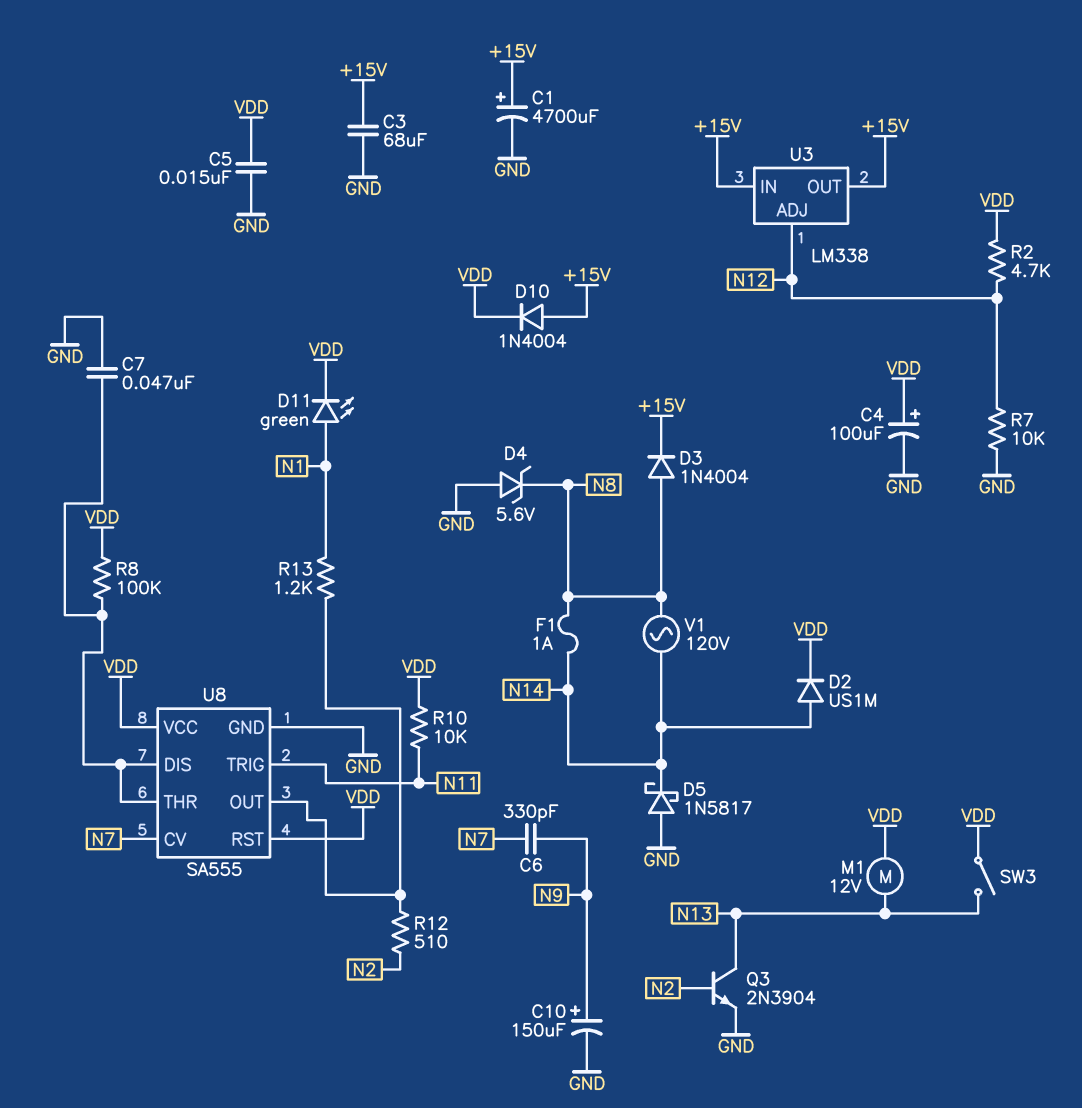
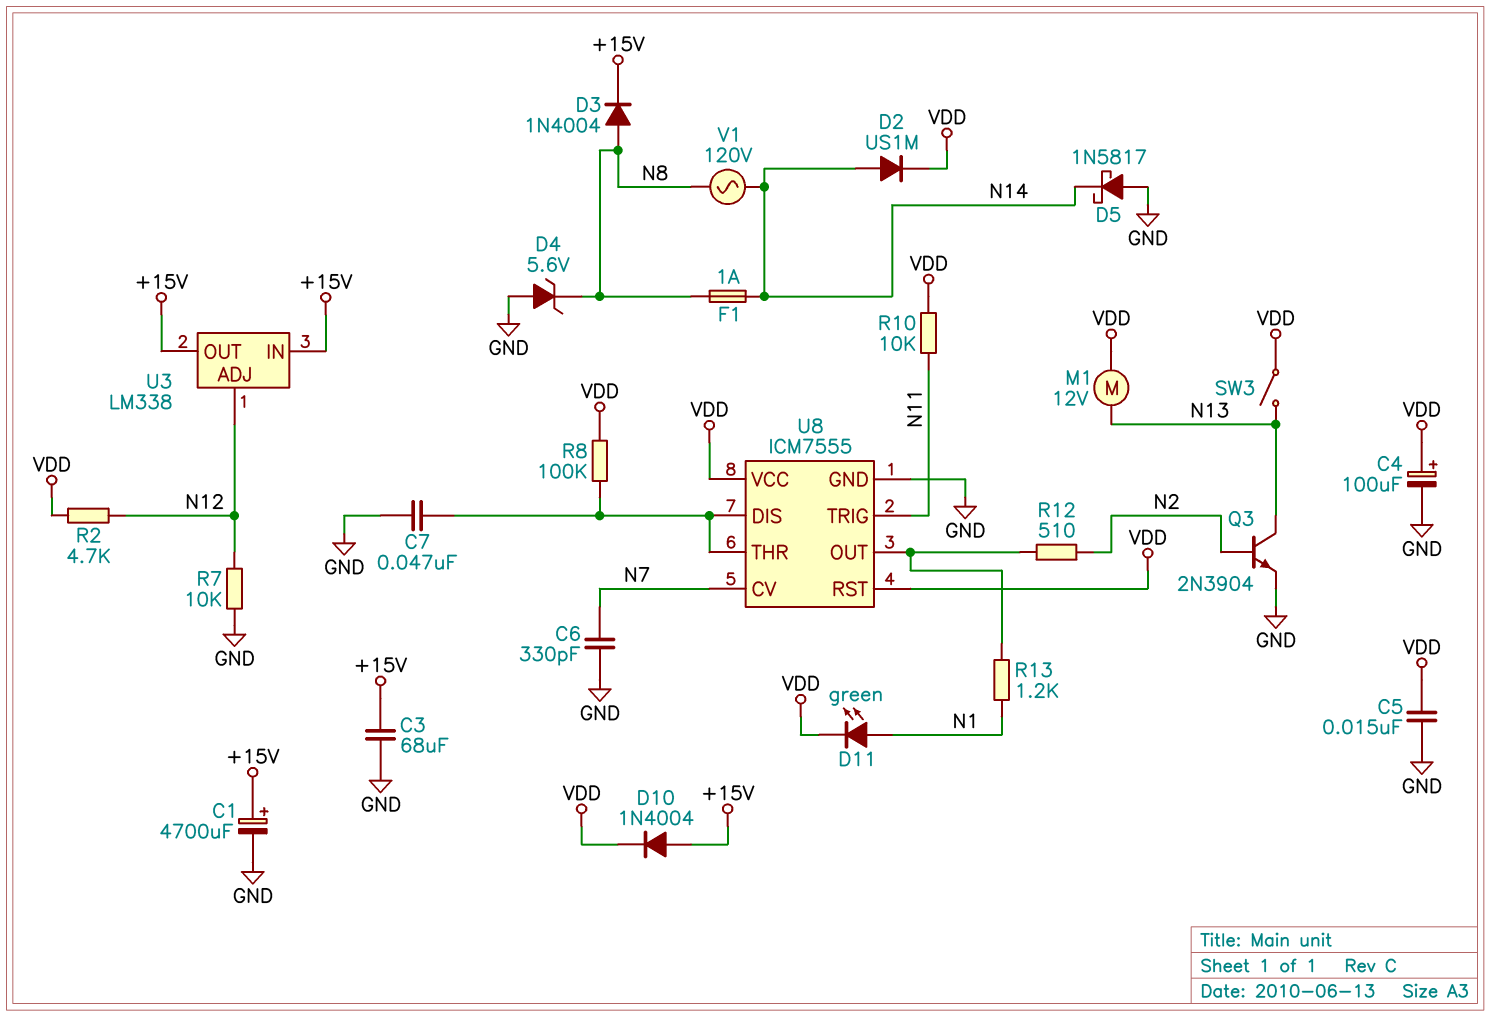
C6: 330pF (N7, N9) -> 330pF (GND, N7)
C10: 150uF (plus N9, minus GND) -> none
U8: SA555 -> ICM7555

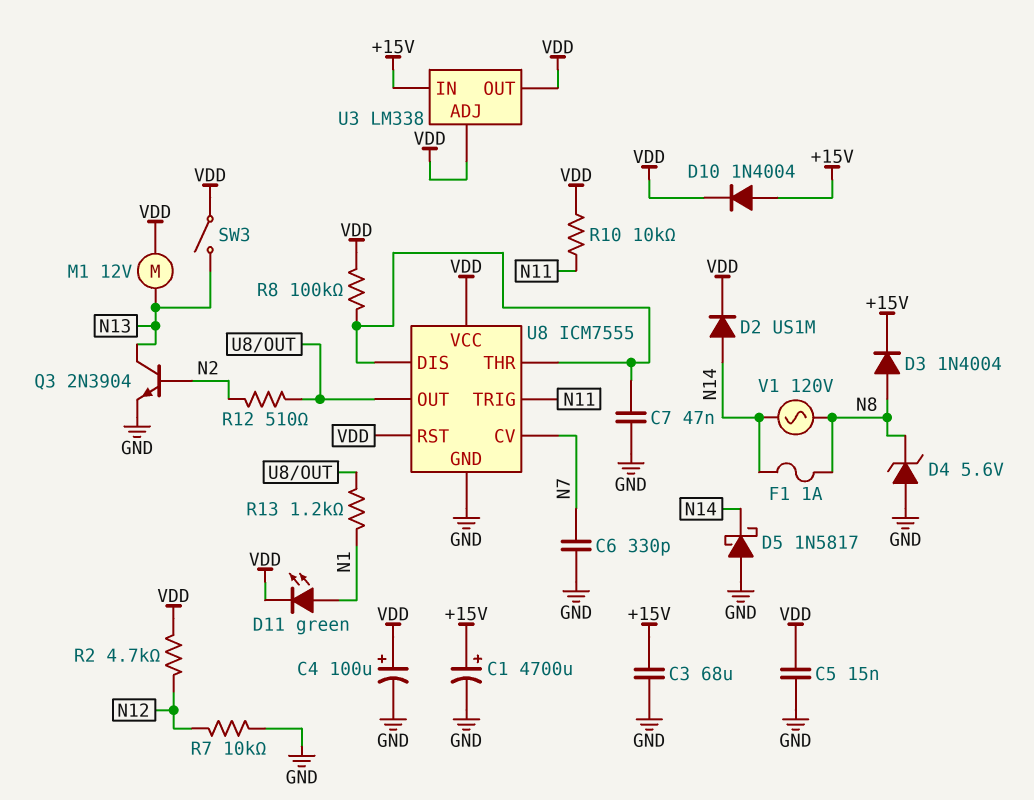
U3 pin ADJ: N12 -> VDD
U3 pin OUT: +15V -> VDD

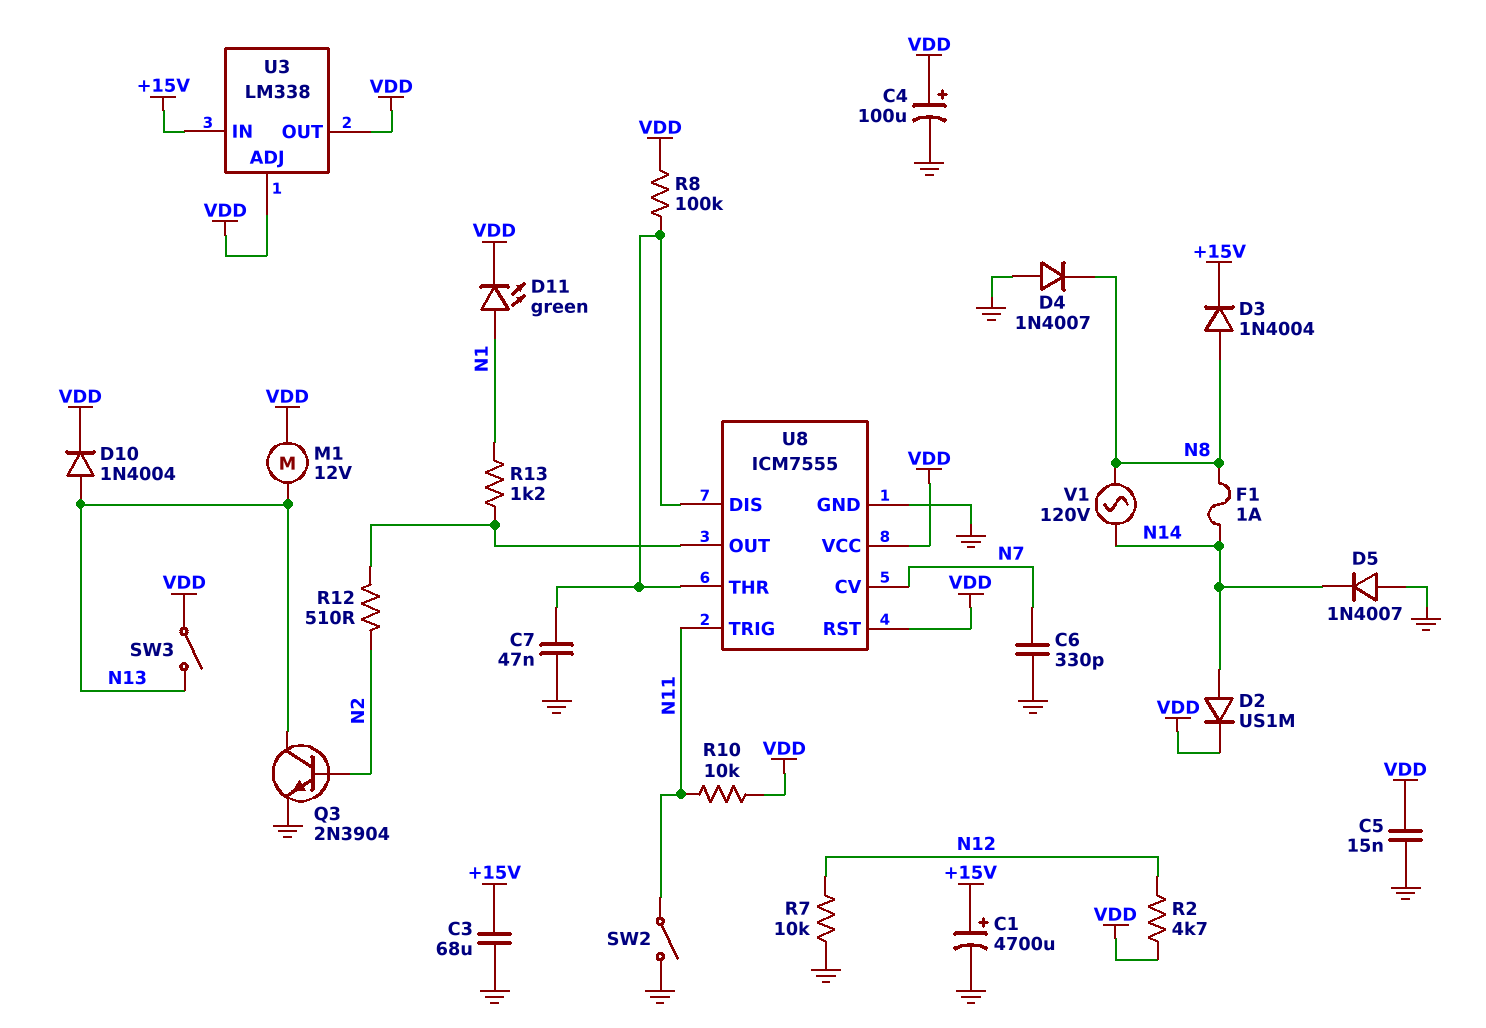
D4: zener 5.6V (A GND, K N8) -> diode 1N4007 (A GND, K N8)
D5: schottky 1N5817 (A GND, K N14) -> diode 1N4007 (A GND, K N14)
D10: diode 1N4004 (A +15V, K VDD) -> diode 1N4004 (A N13, K VDD)
SW2: none -> switch (GND, N11)

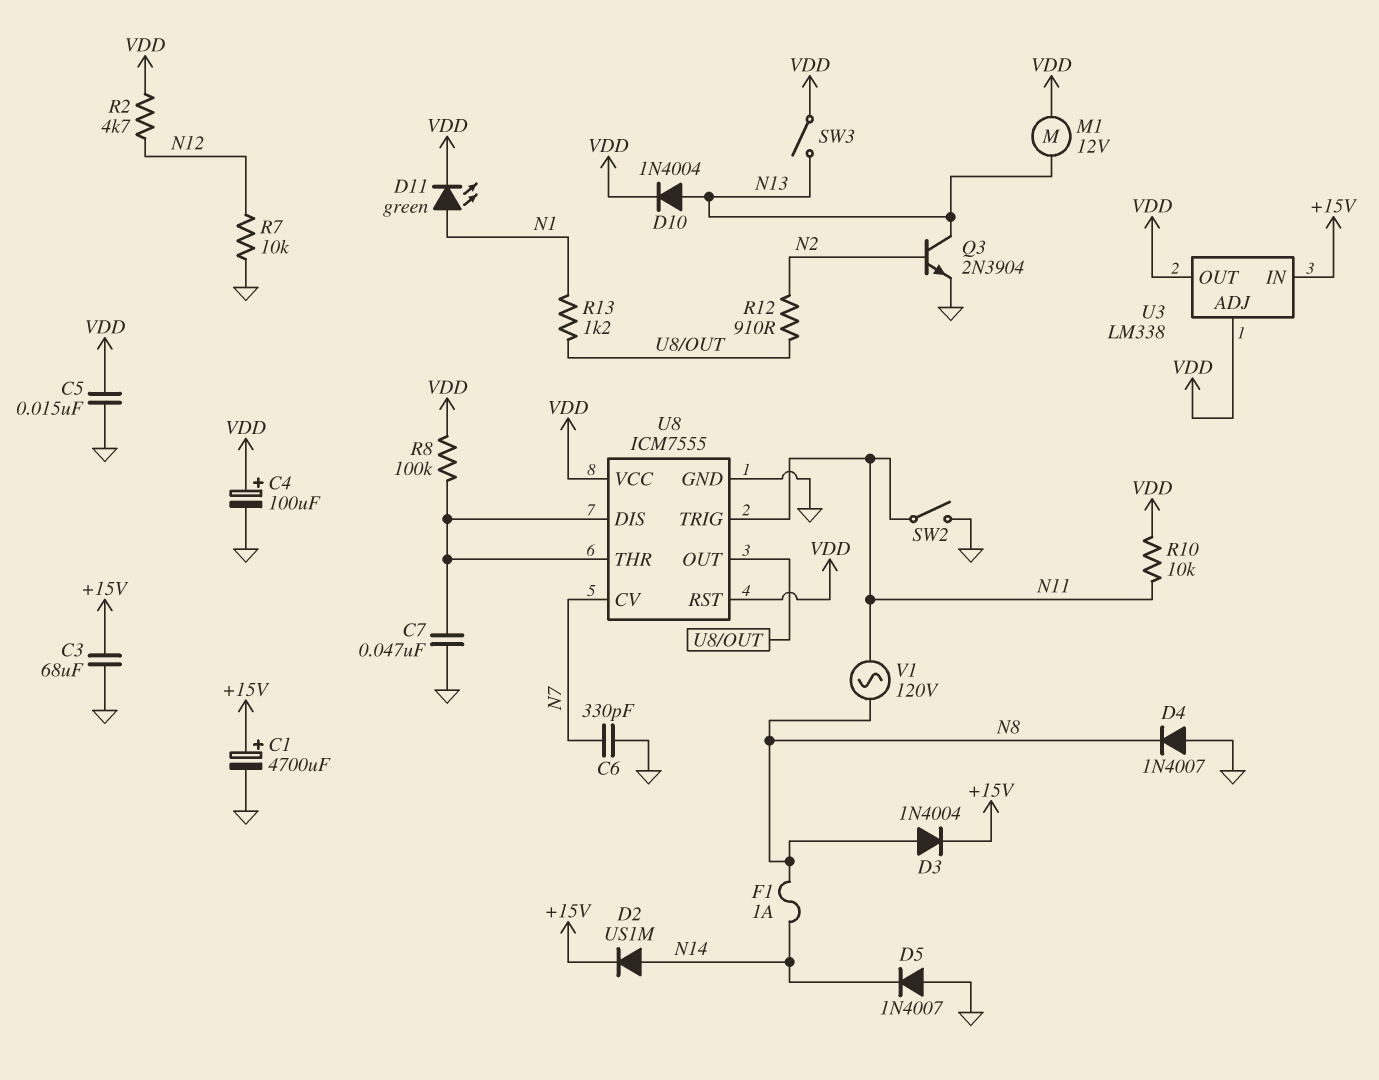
D2: diode US1M (A N14, K VDD) -> diode US1M (A N14, K +15V)
R12: 510 (N2, U8/OUT) -> 910 (N2, U8/OUT)
V1: AC 120V (N8, N14) -> AC 120V (N8, N11)

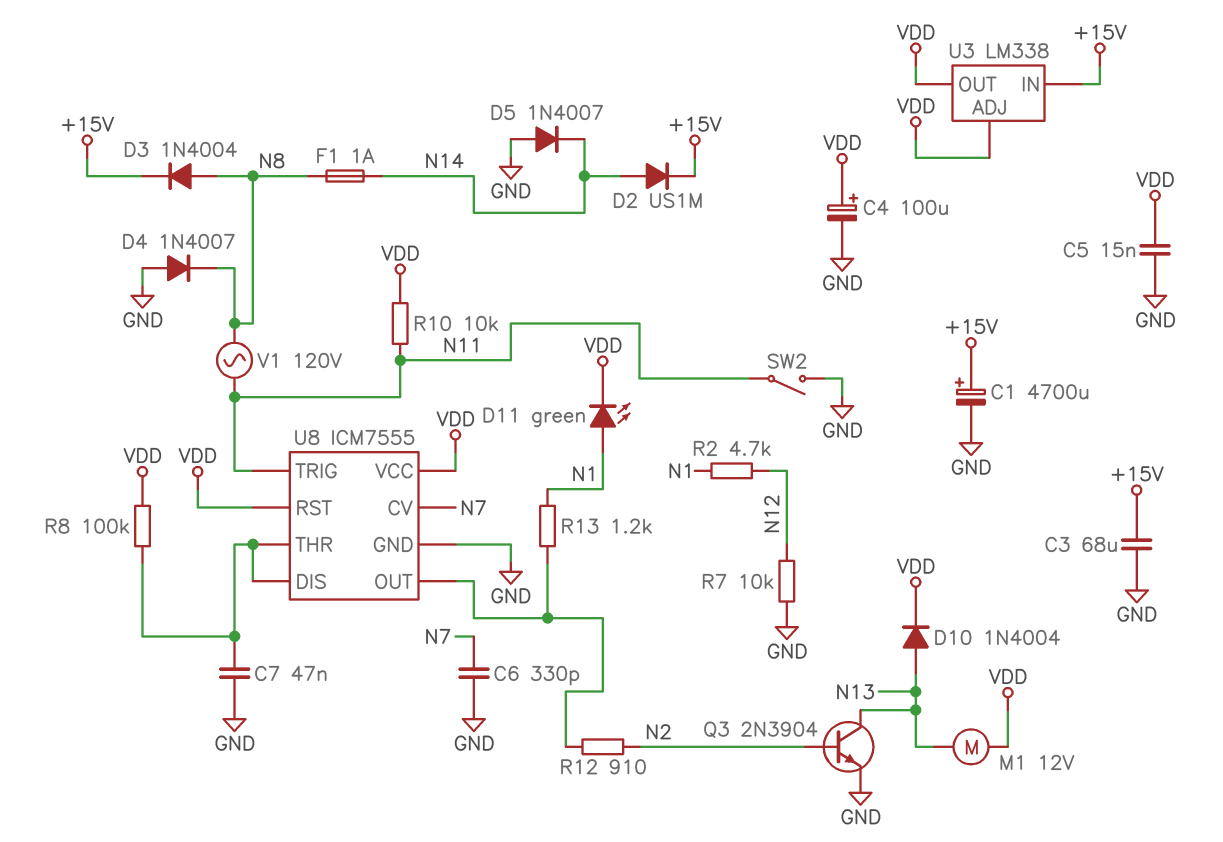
R2: 4.7k (N12, VDD) -> 4.7k (N1, N12)
SW3: switch (N13, VDD) -> none

